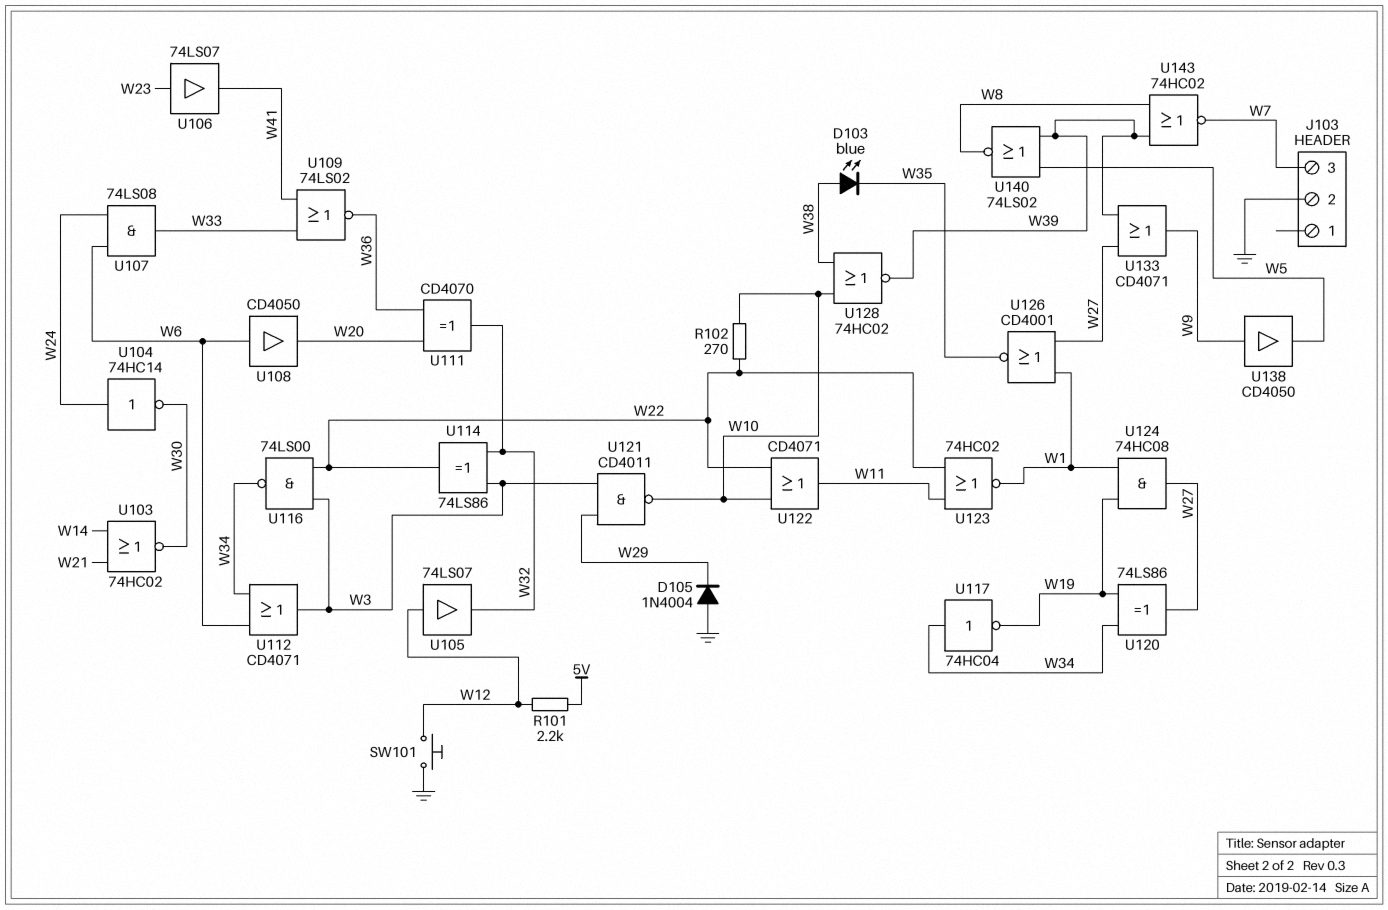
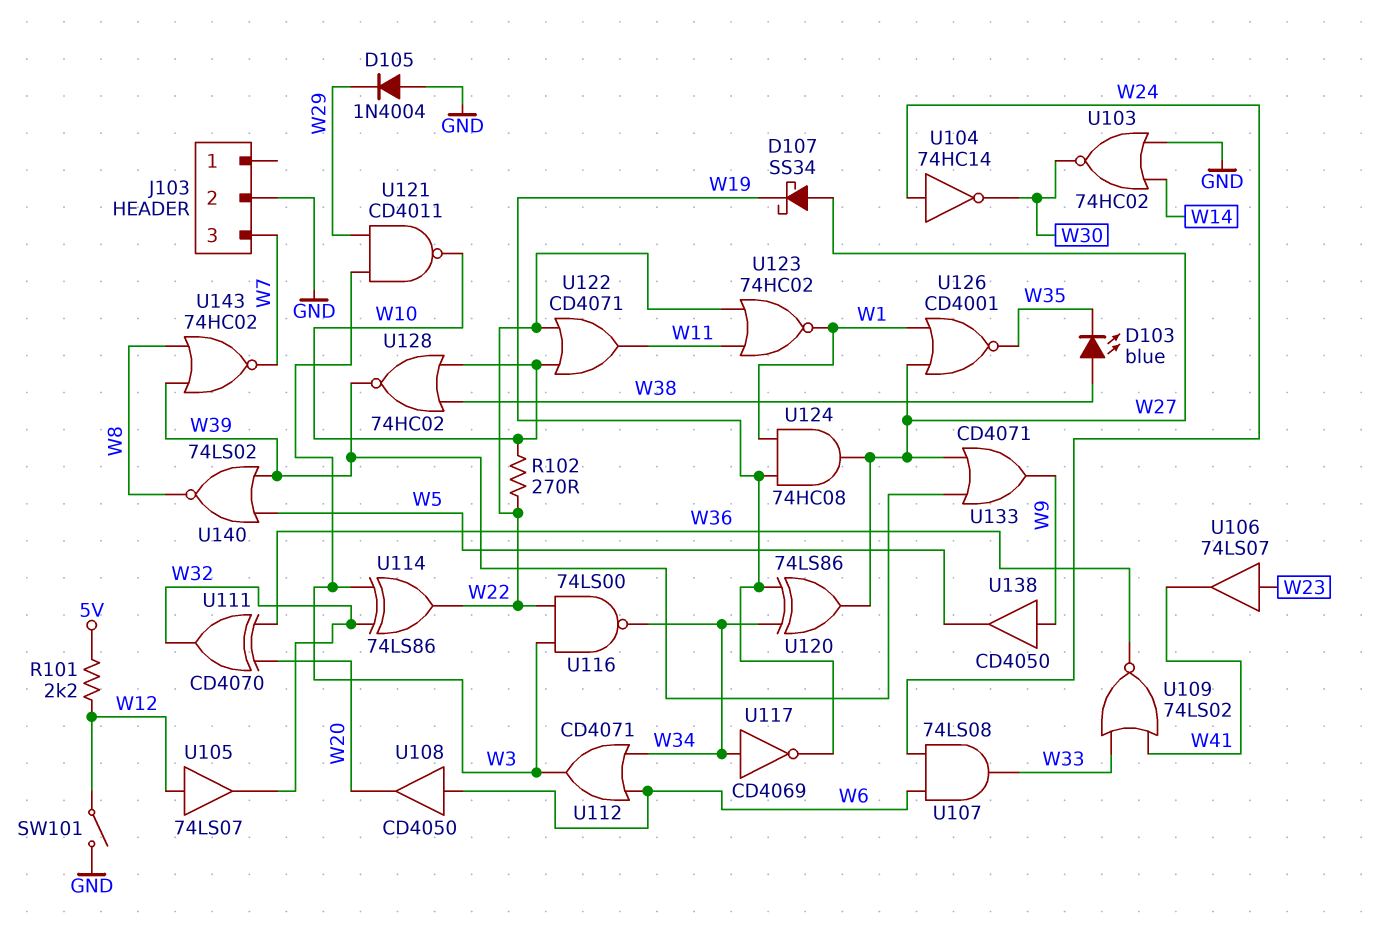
D107: none -> schottky SS34 (A W27, K W19)
SW101: button (GND, W12) -> switch (GND, W12)
U103: NOR 74HC02 (in W14, in W21, out W30) -> NOR 74HC02 (in GND, in W14, out W30)
U117: NOT 74HC04 (in W34, out W19) -> NOT CD4069 (in W34, out W19)

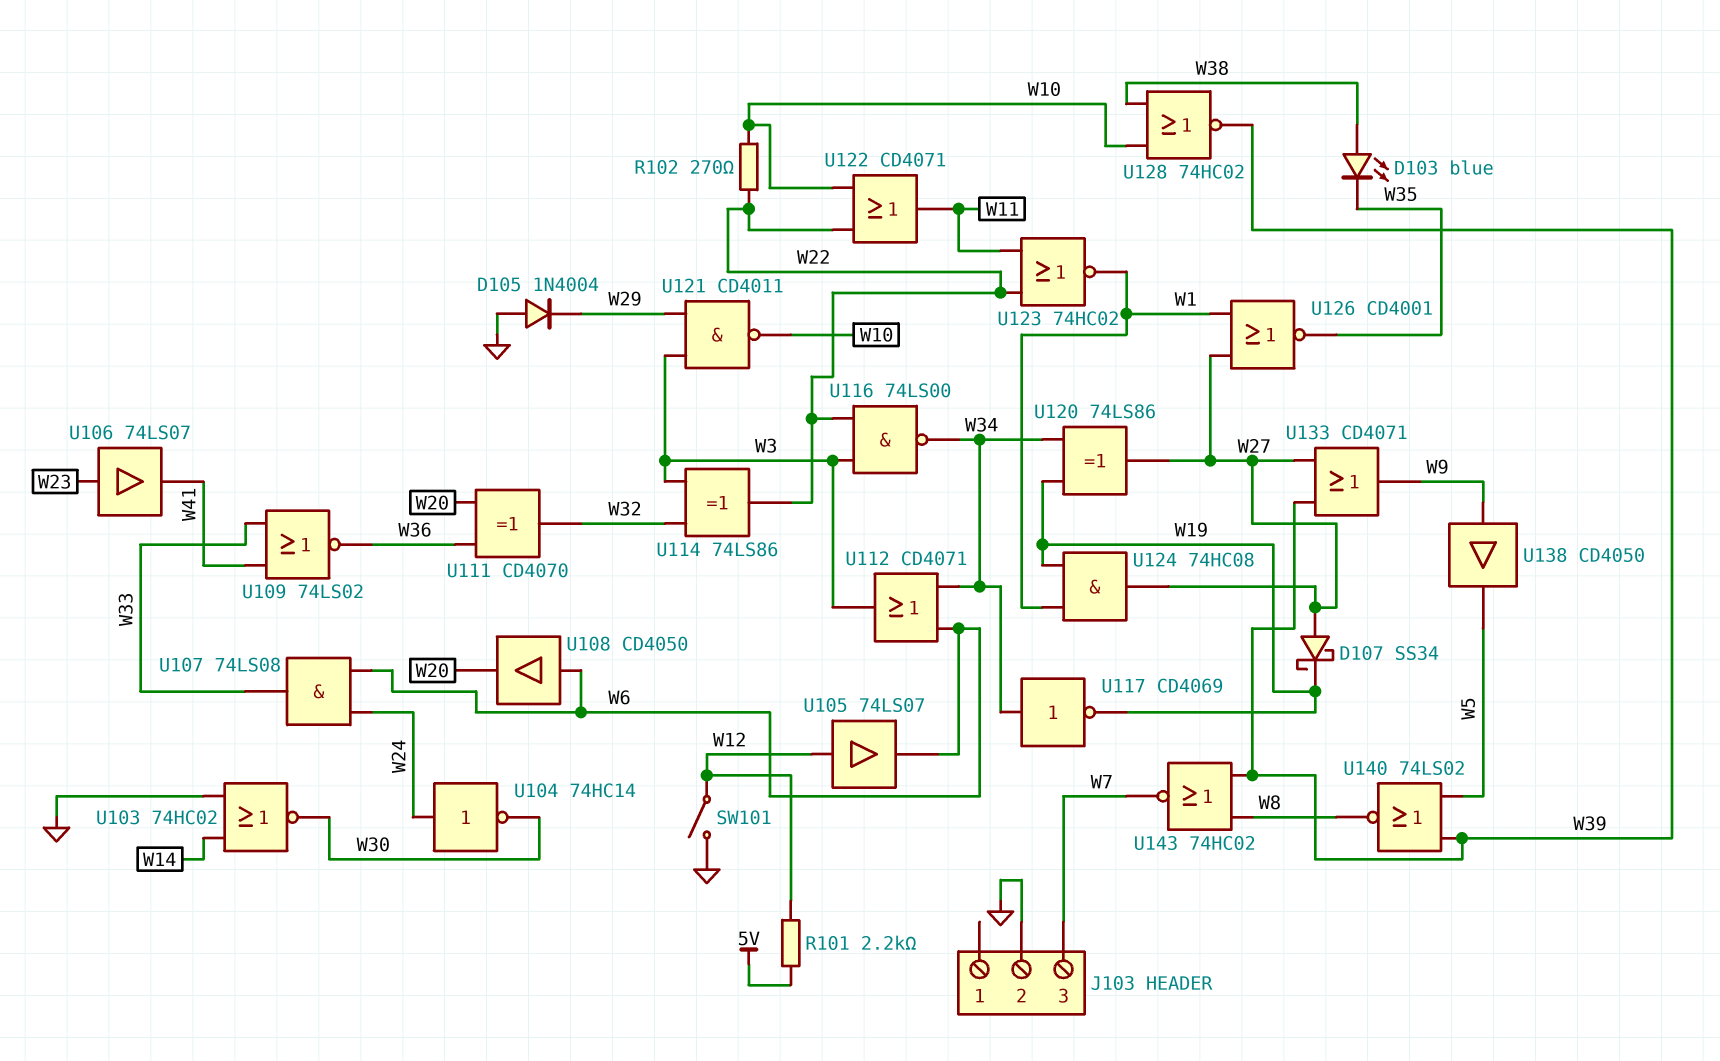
U105: buffer 74LS07 (in W12, out W32) -> buffer 74LS07 (in W12, out W6)

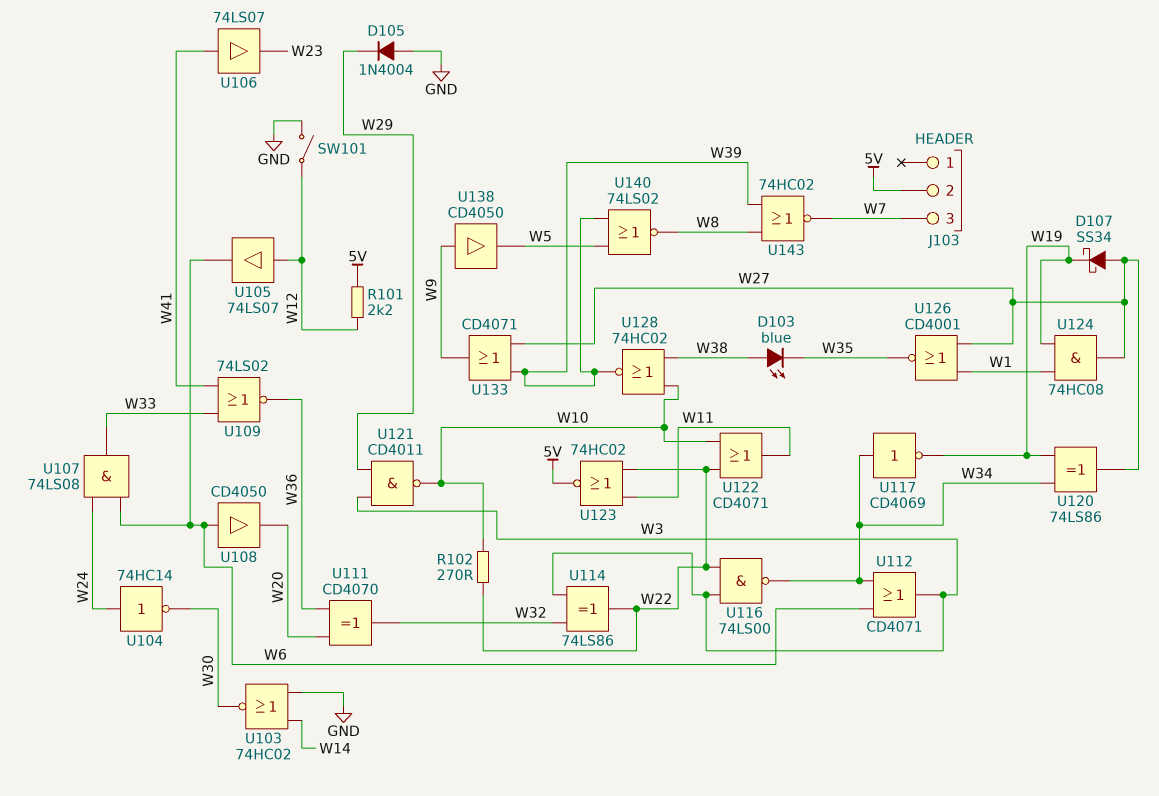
J103 pin 2: GND -> 5V
U106: buffer 74LS07 (in W23, out W41) -> buffer 74LS07 (in W41, out W23)
U123: NOR 74HC02 (in W11, in W22, out W1) -> NOR 74HC02 (in W11, in W22, out 5V)

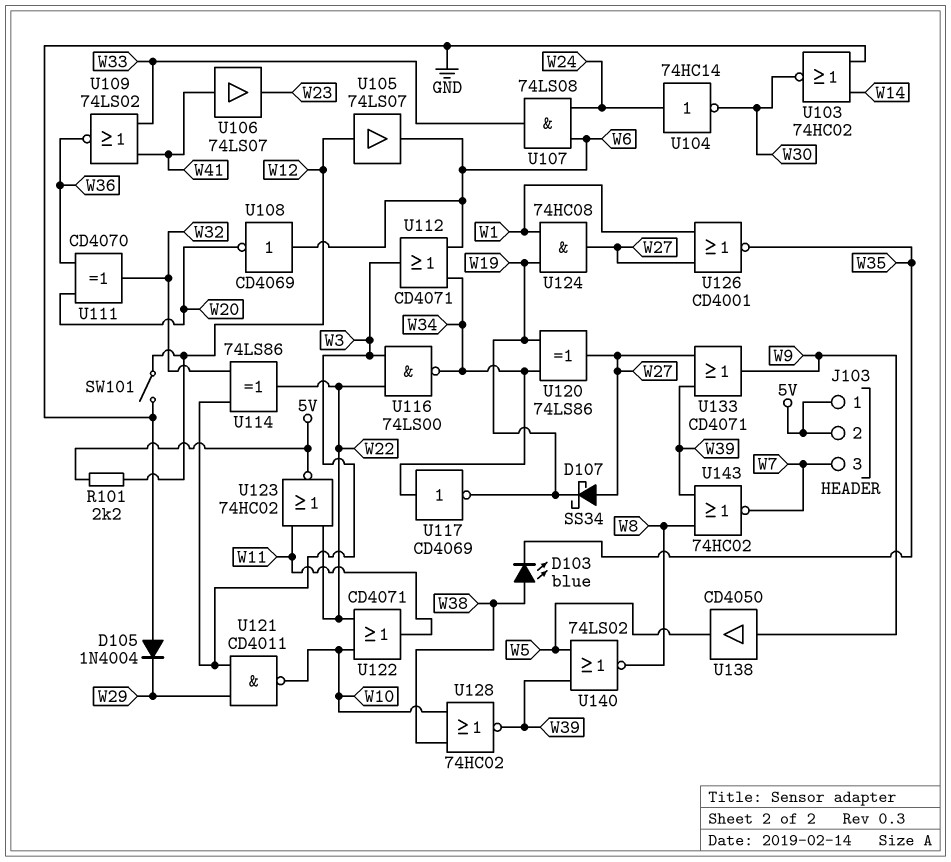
J103 pin 1: none -> 5V
R102: 270 (W10, W22) -> none
U108: buffer CD4050 (in W6, out W20) -> NOT CD4069 (in W6, out W20)

